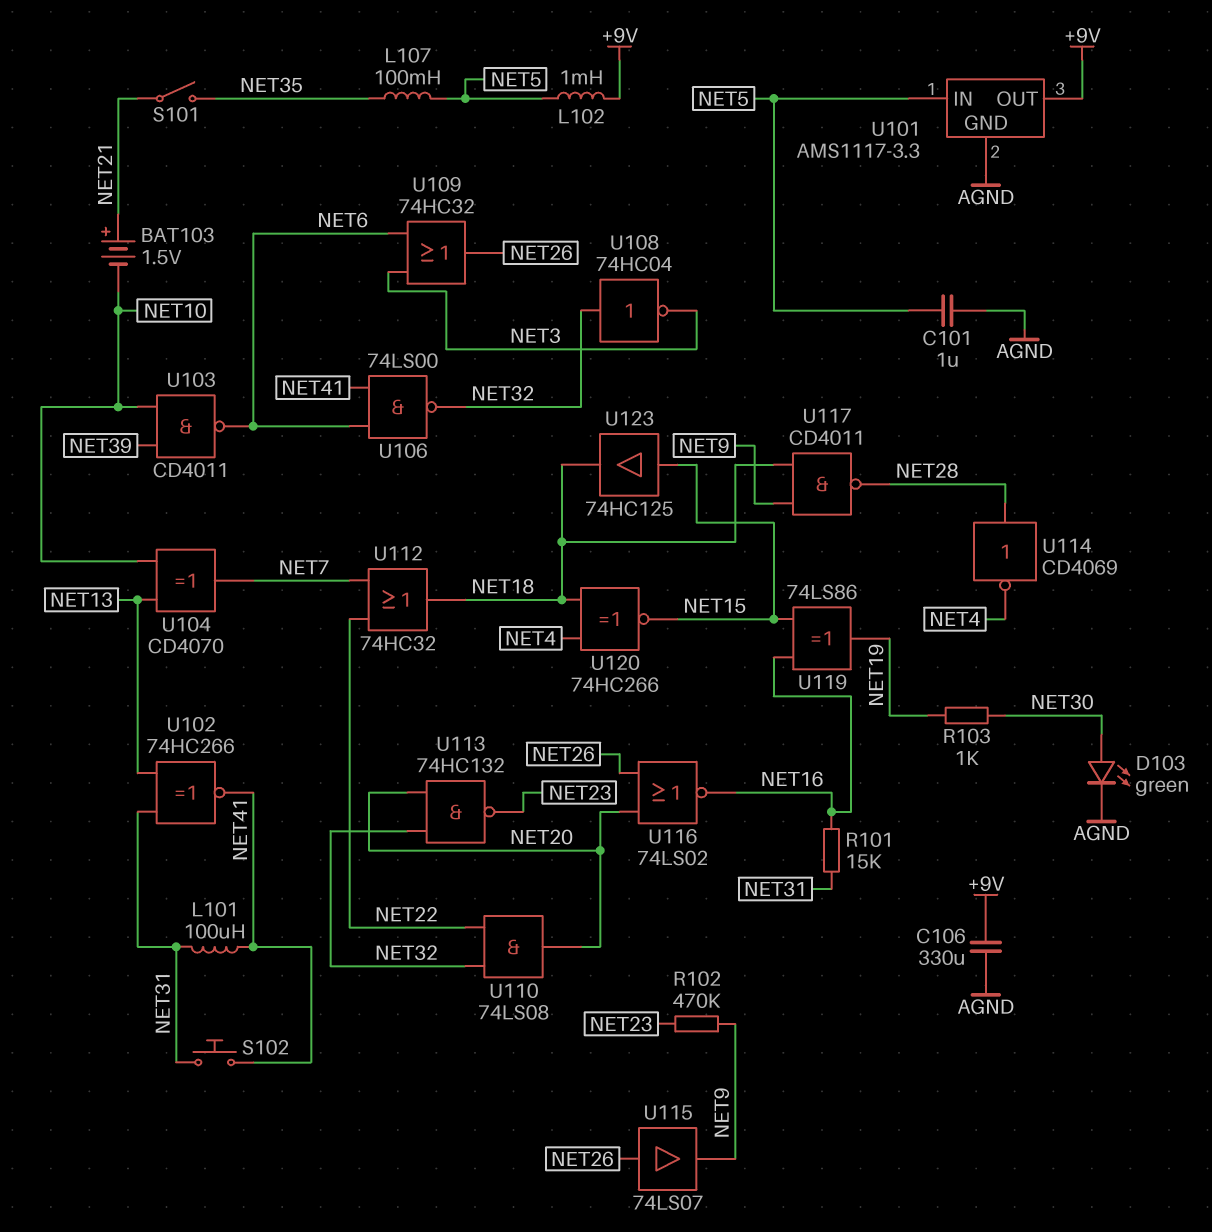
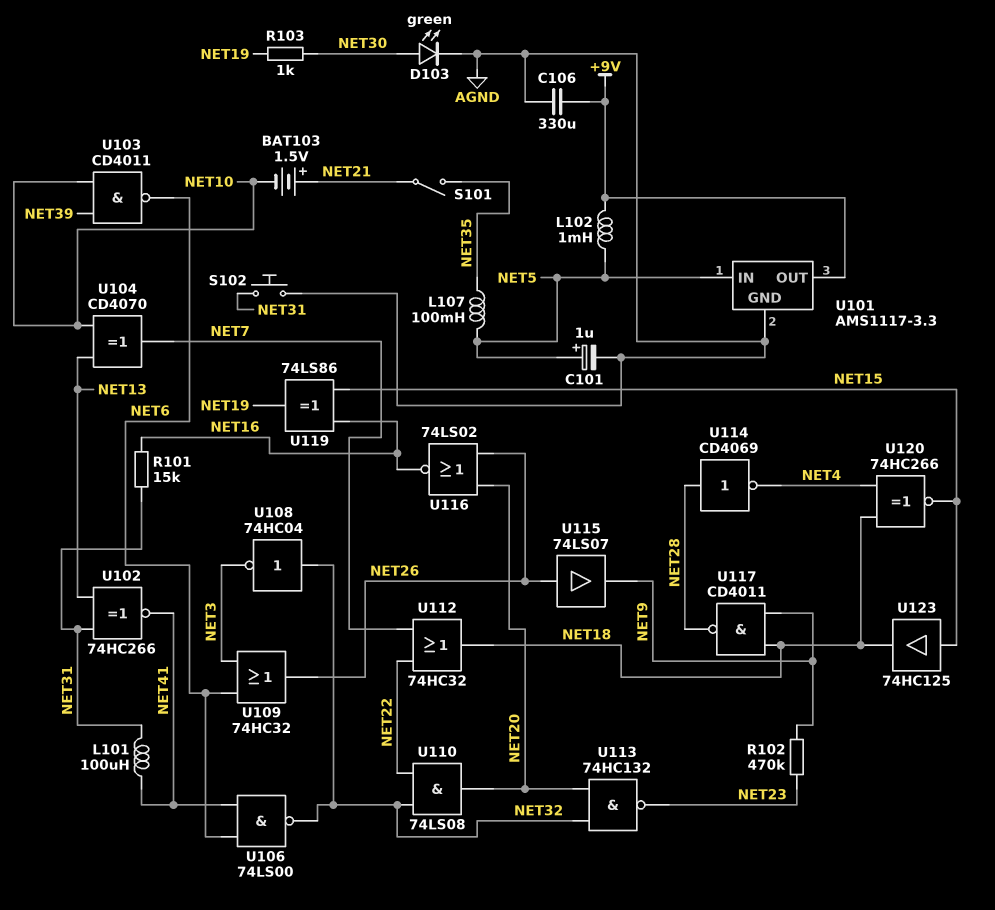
C101: 1uF (AGND, NET5) -> 1uF (plus NET5, minus AGND)
S102: button (NET31, NET41) -> button (AGND, NET31)

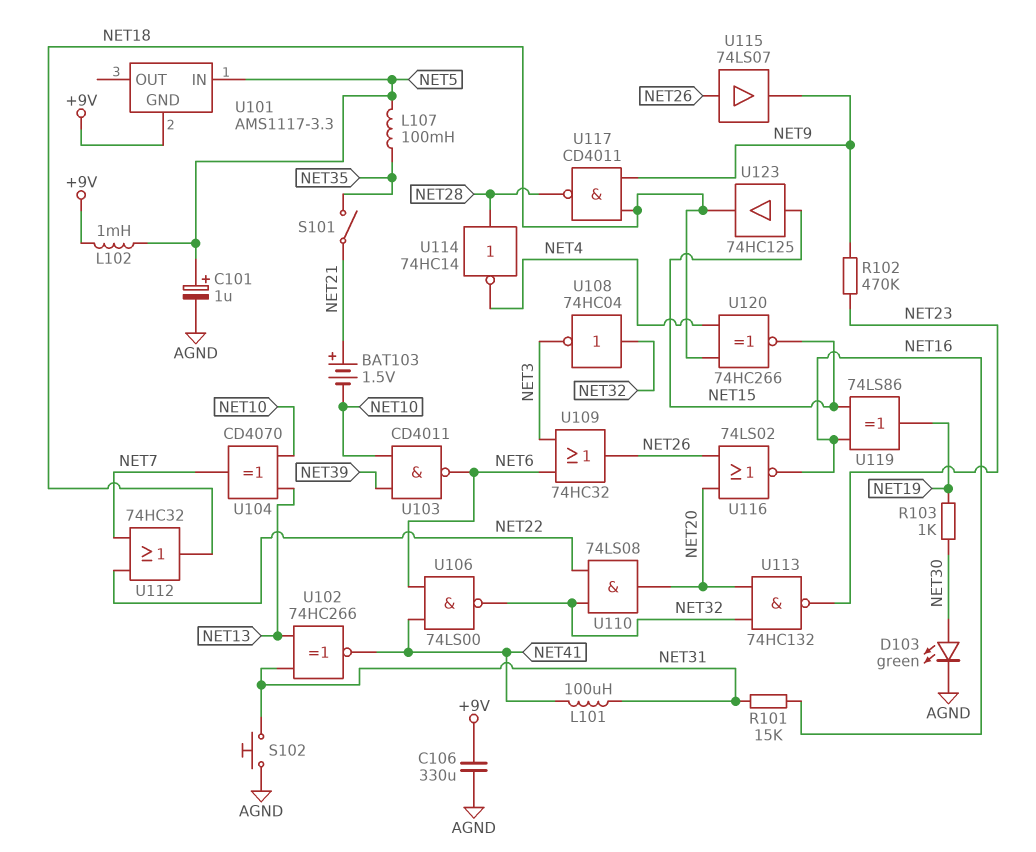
U101 pin GND: AGND -> +9V
U101 pin OUT: +9V -> none
U114: NOT CD4069 (in NET28, out NET4) -> NOT 74HC14 (in NET28, out NET4)

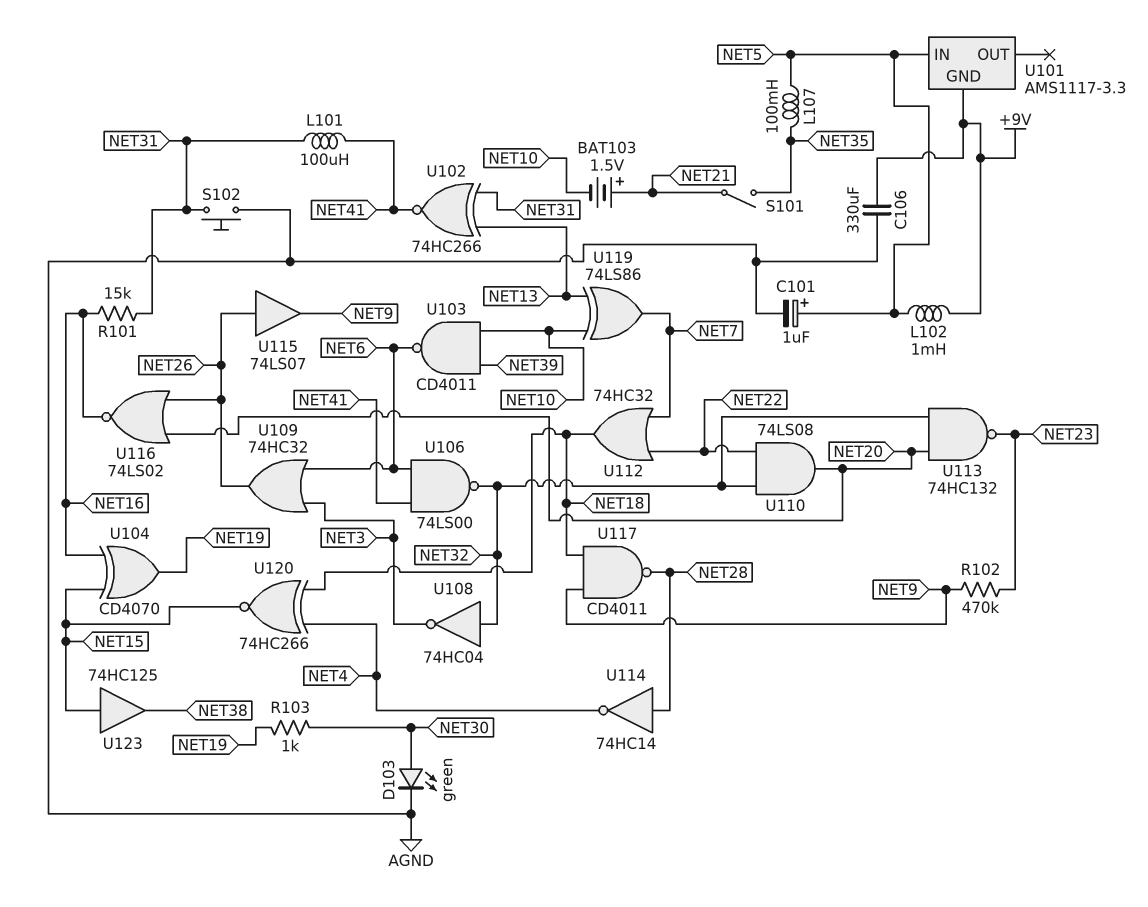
U104: XOR CD4070 (in NET10, in NET13, out NET7) -> XOR CD4070 (in NET15, in NET16, out NET19)
U119: XOR 74LS86 (in NET15, in NET16, out NET19) -> XOR 74LS86 (in NET10, in NET13, out NET7)
U123: buffer 74HC125 (in NET15, out NET18) -> buffer 74HC125 (in NET15, out NET38)

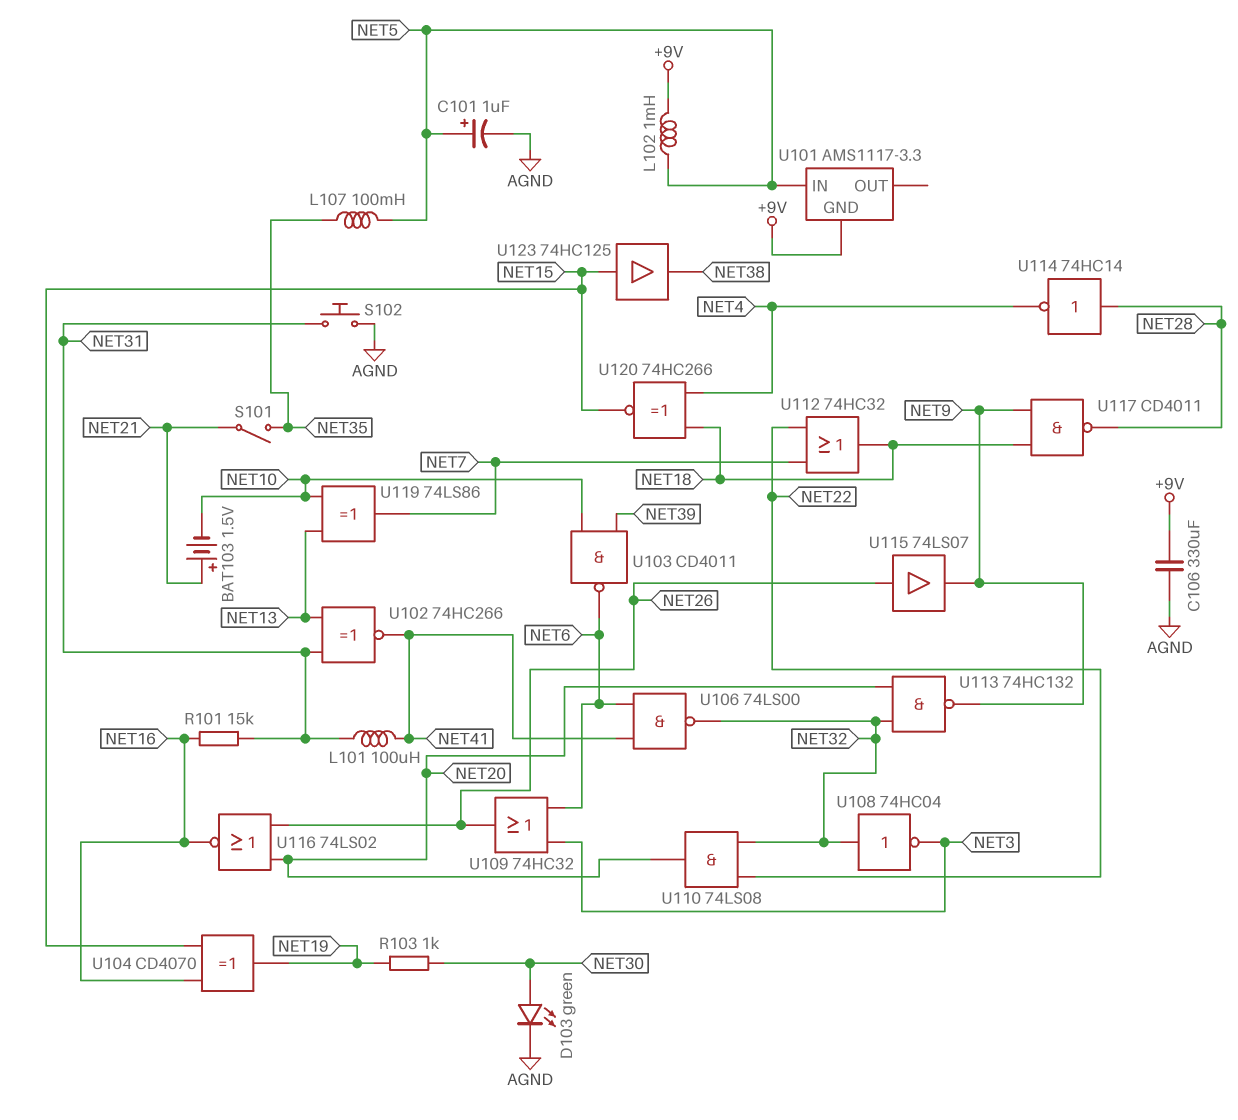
R102: 470k (NET9, NET23) -> none
U113: NAND 74HC132 (in NET20, in NET32, out NET23) -> NAND 74HC132 (in NET20, in NET32, out NET9)

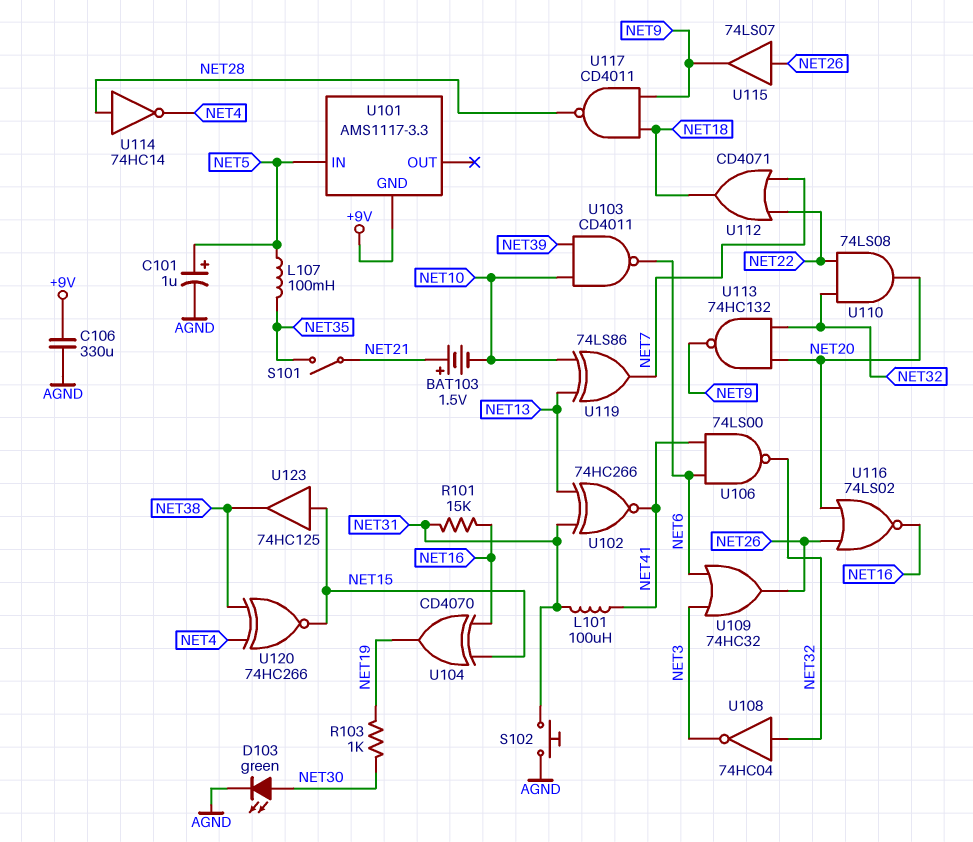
L102: 1mH (+9V, NET5) -> none
U112: OR 74HC32 (in NET7, in NET22, out NET18) -> OR CD4071 (in NET7, in NET22, out NET18)
U120: XNOR 74HC266 (in NET4, in NET18, out NET15) -> XNOR 74HC266 (in NET4, in NET38, out NET15)

